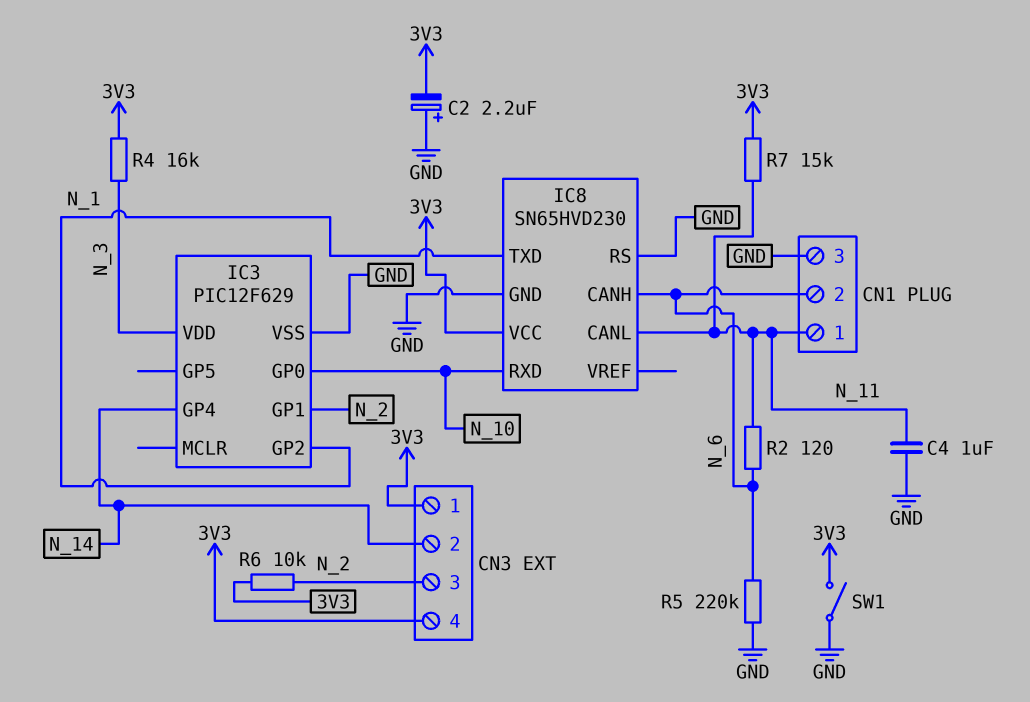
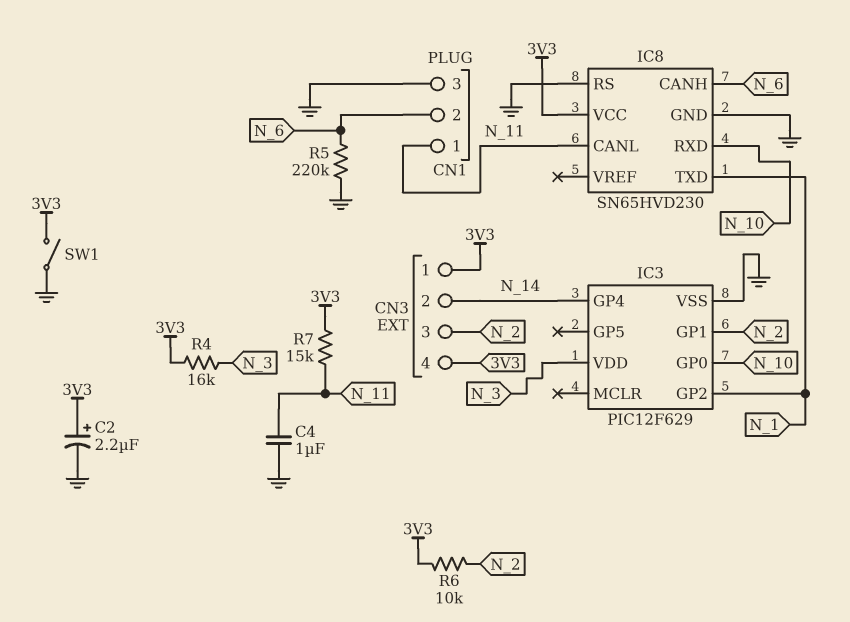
C2: 2.2uF (plus GND, minus 3V3) -> 2.2uF (plus 3V3, minus GND)
R2: 120 (N_6, N_11) -> none

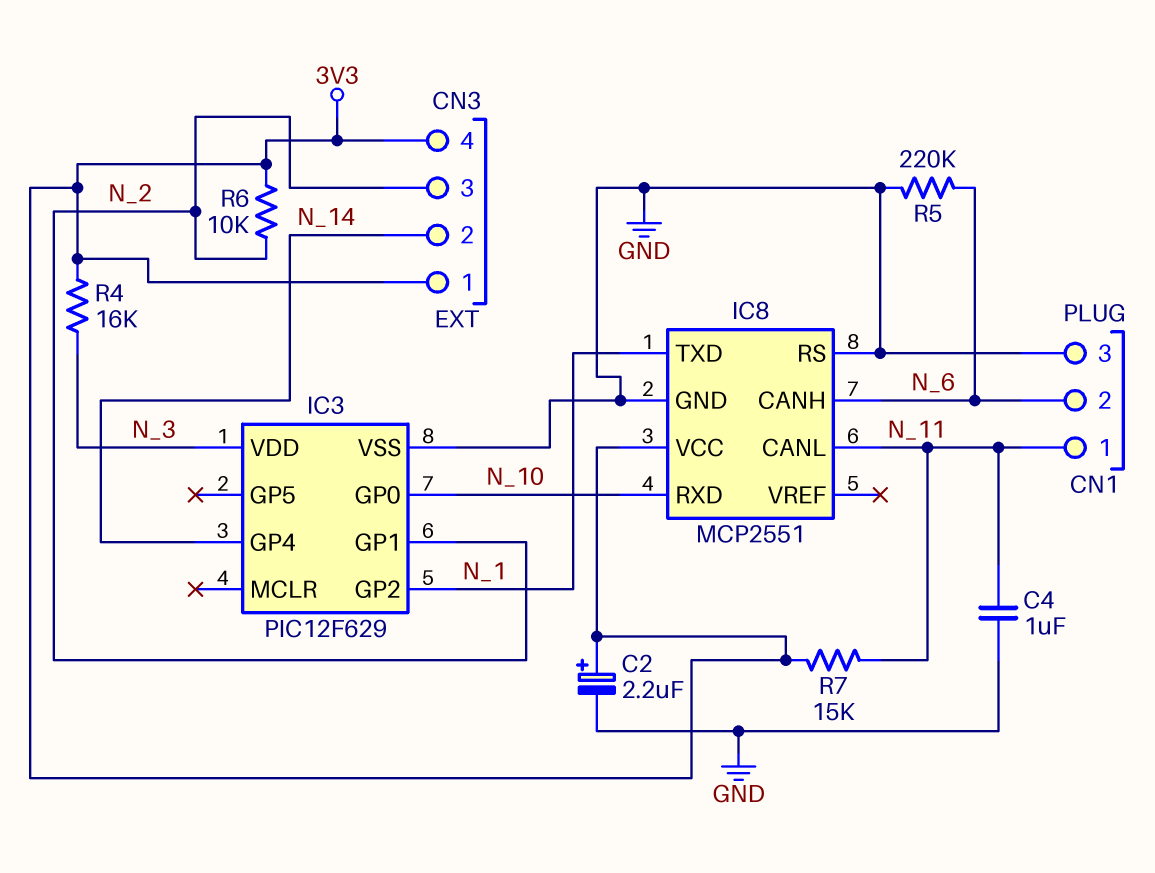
IC8: SN65HVD230 -> MCP2551
SW1: switch (3V3, GND) -> none

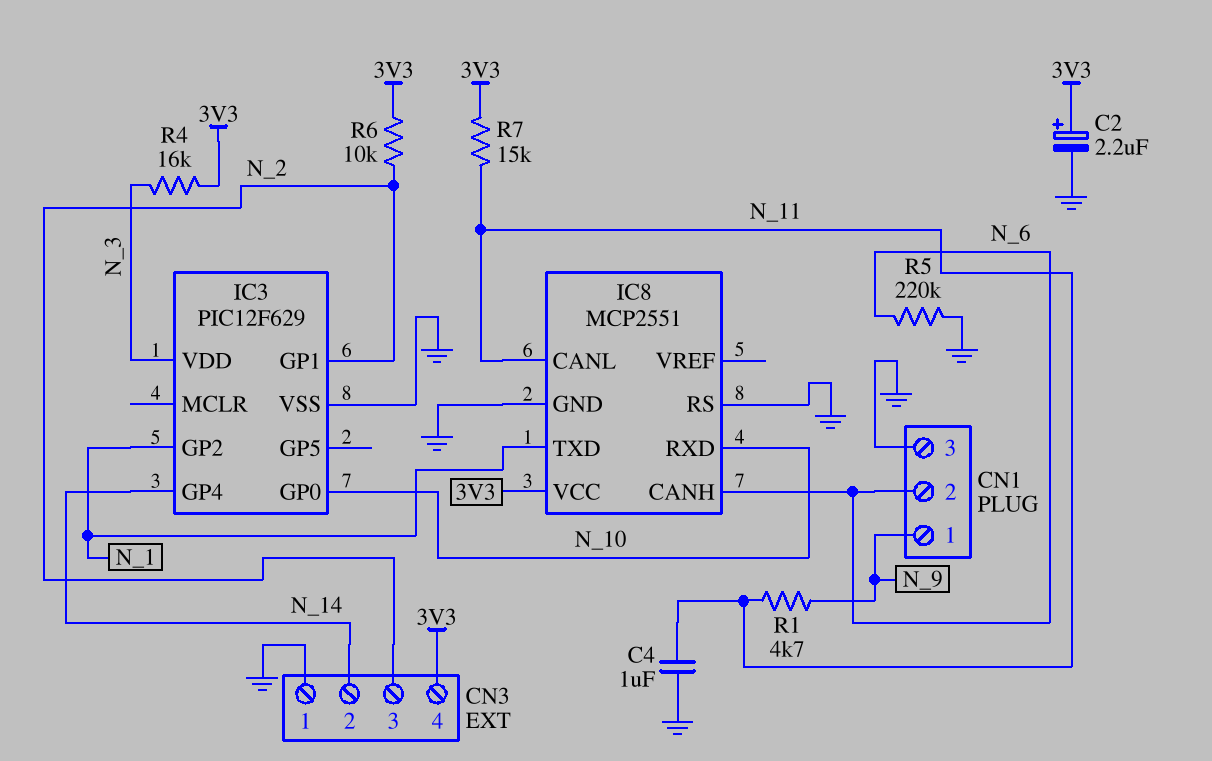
CN1 pin 1: N_11 -> N_9
CN3 pin 1: 3V3 -> GND
R1: none -> 4.7k (N_9, N_11)

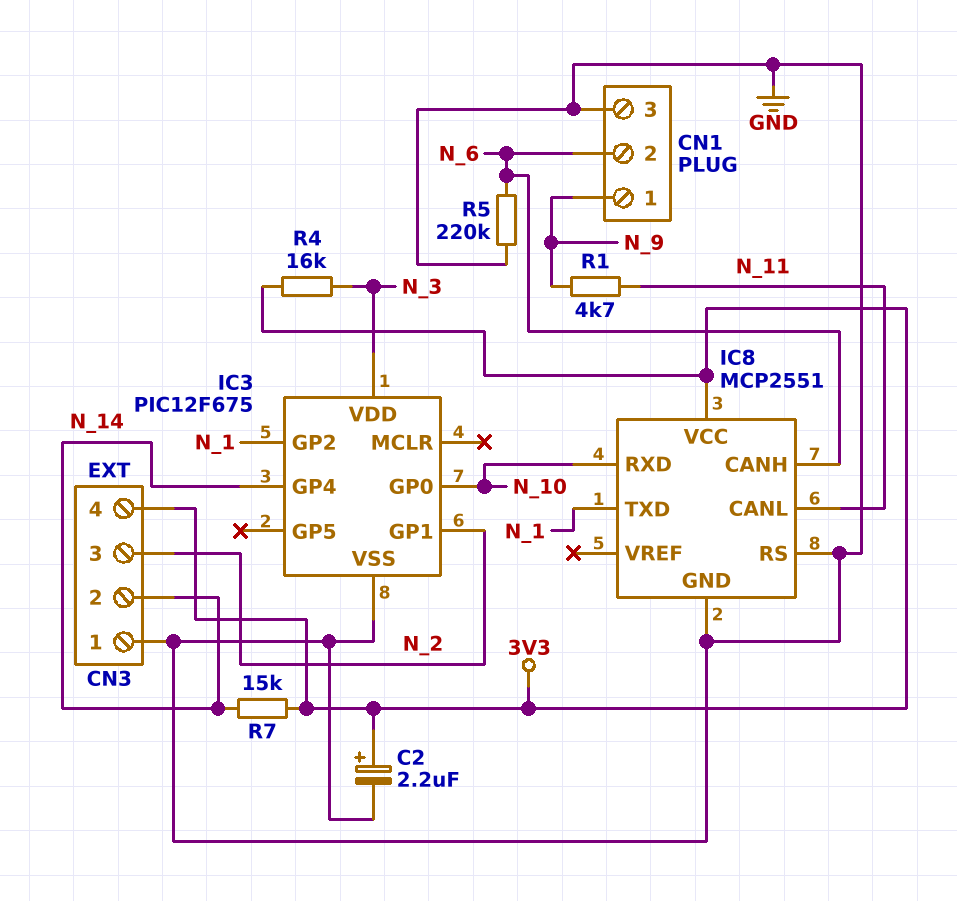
C4: 1uF (GND, N_11) -> none
IC3: PIC12F629 -> PIC12F675
R6: 10k (3V3, N_2) -> none
R7: 15k (3V3, N_11) -> 15k (3V3, N_14)

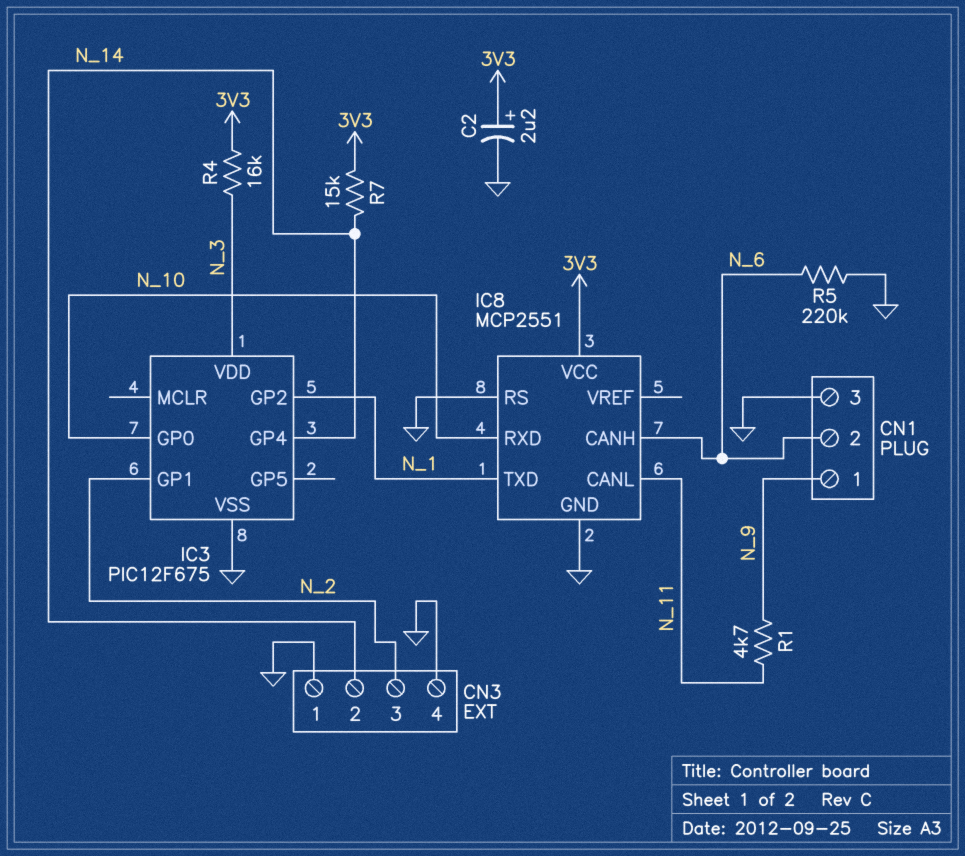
CN3 pin 4: 3V3 -> GND

